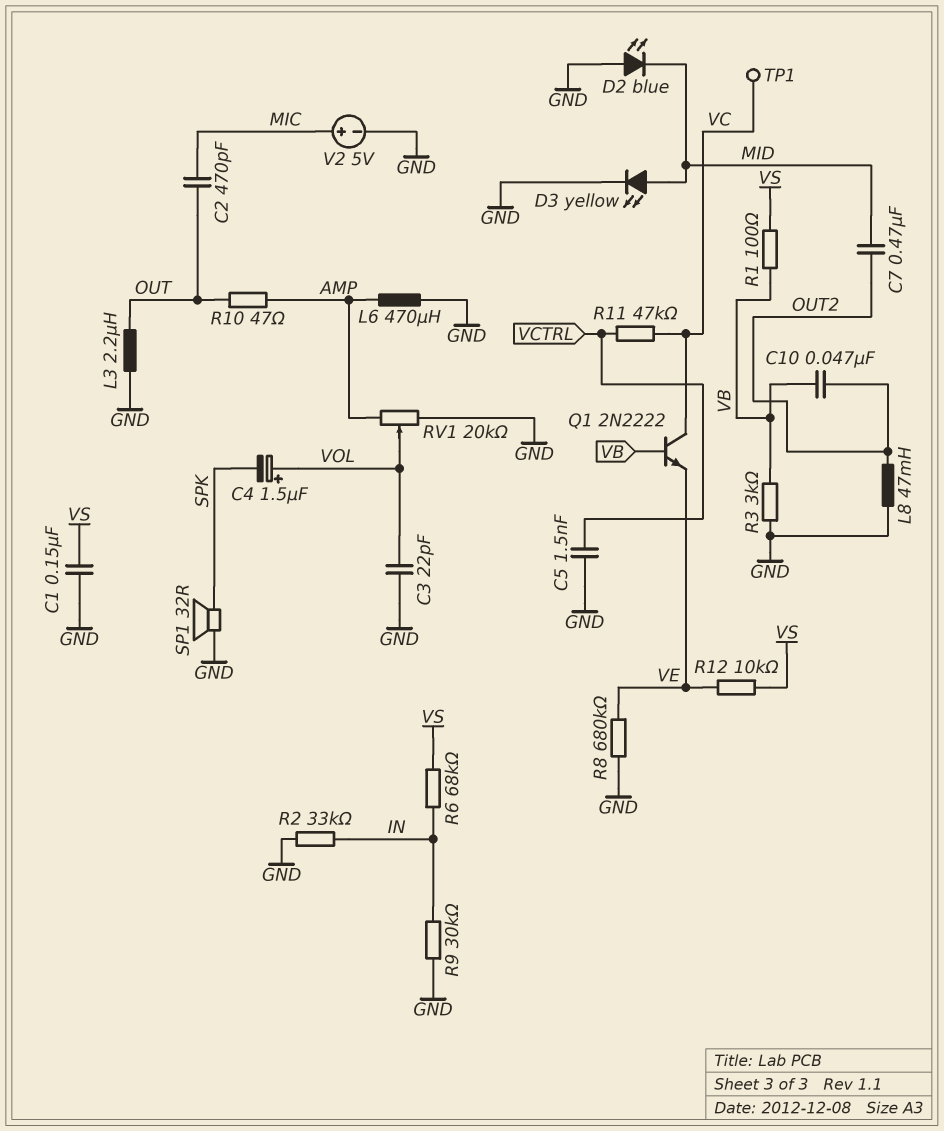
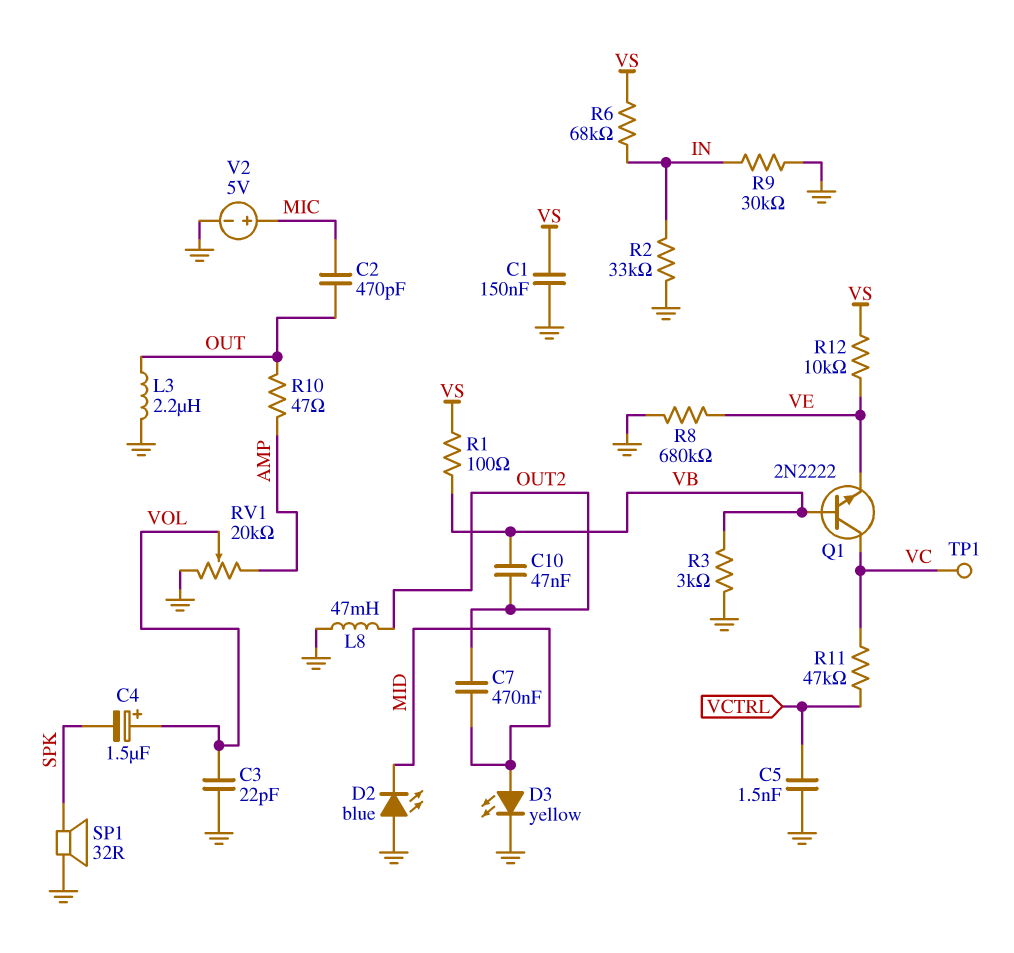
L6: 470uH (AMP, GND) -> none

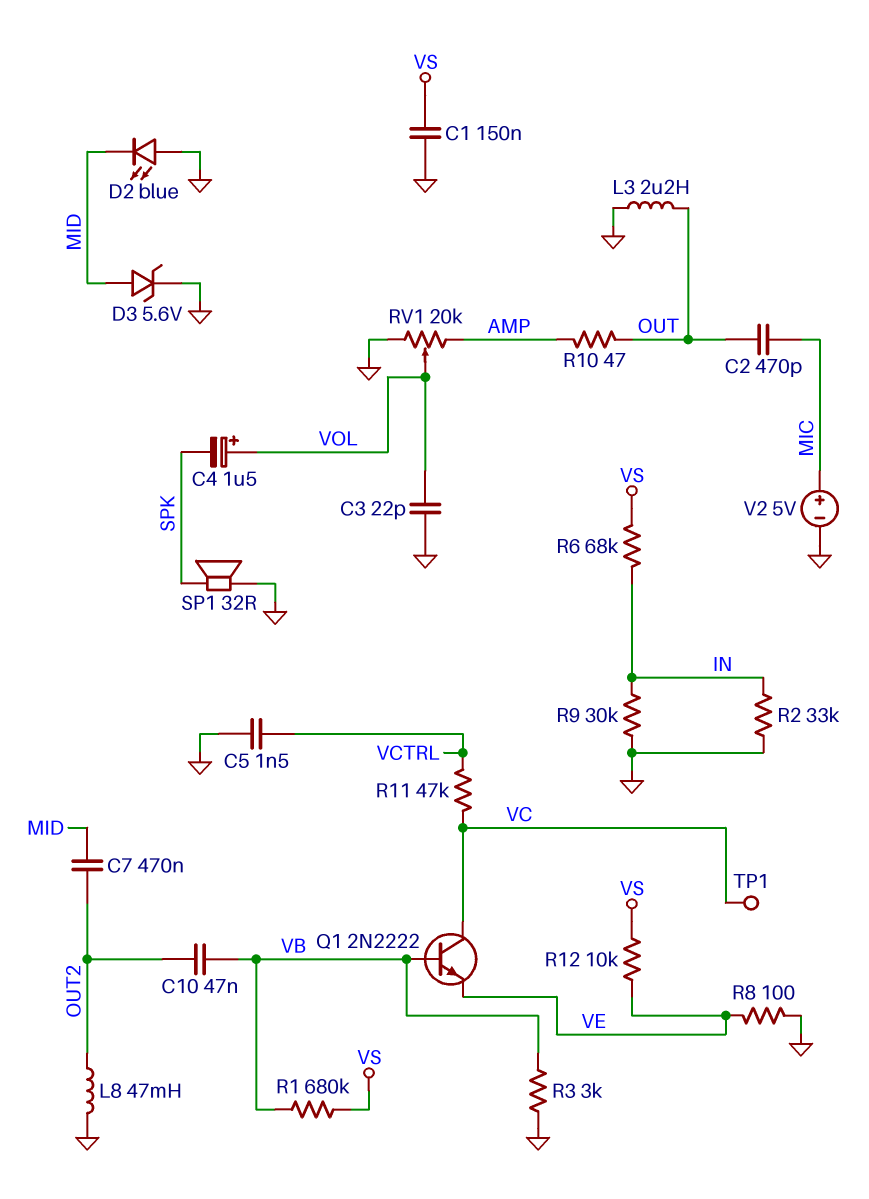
D3: LED yellow (A MID, K GND) -> zener 5.6V (A MID, K GND)
R1: 100 (VB, VS) -> 680k (VB, VS)
R8: 680k (GND, VE) -> 100 (GND, VE)

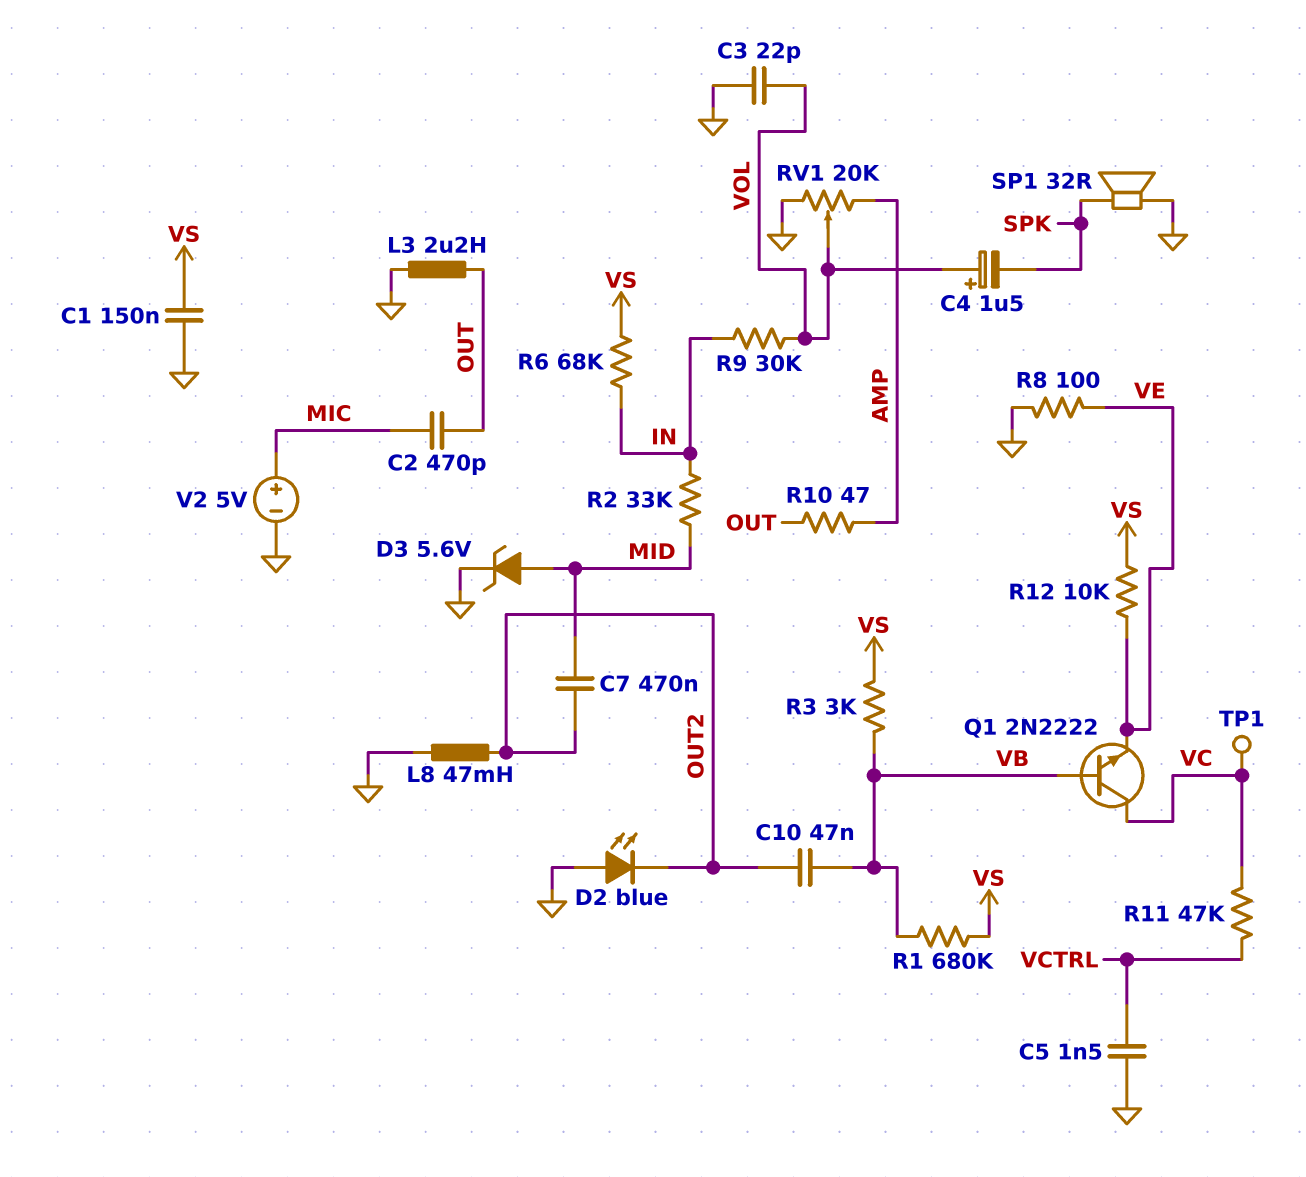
D2: LED blue (A GND, K MID) -> LED blue (A GND, K OUT2)
R2: 33k (GND, IN) -> 33k (IN, MID)
R3: 3k (GND, VB) -> 3k (VB, VS)
R9: 30k (GND, IN) -> 30k (IN, VOL)

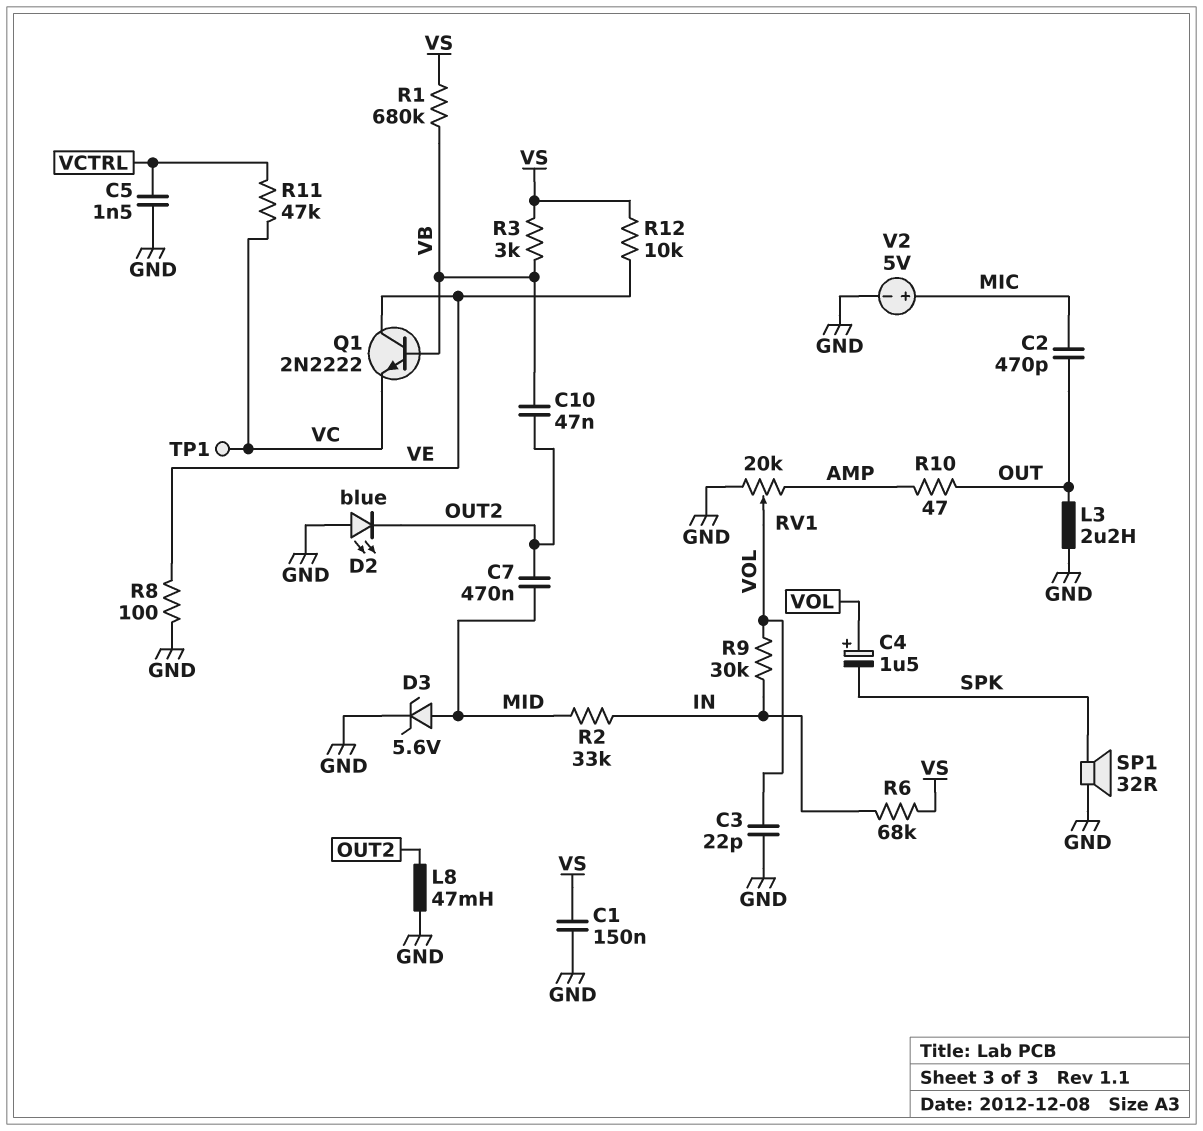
Q1: NPN 2N2222 (B VB, C VC, E VE) -> NPN 2N2222 (B VB, C VE, E VC)

